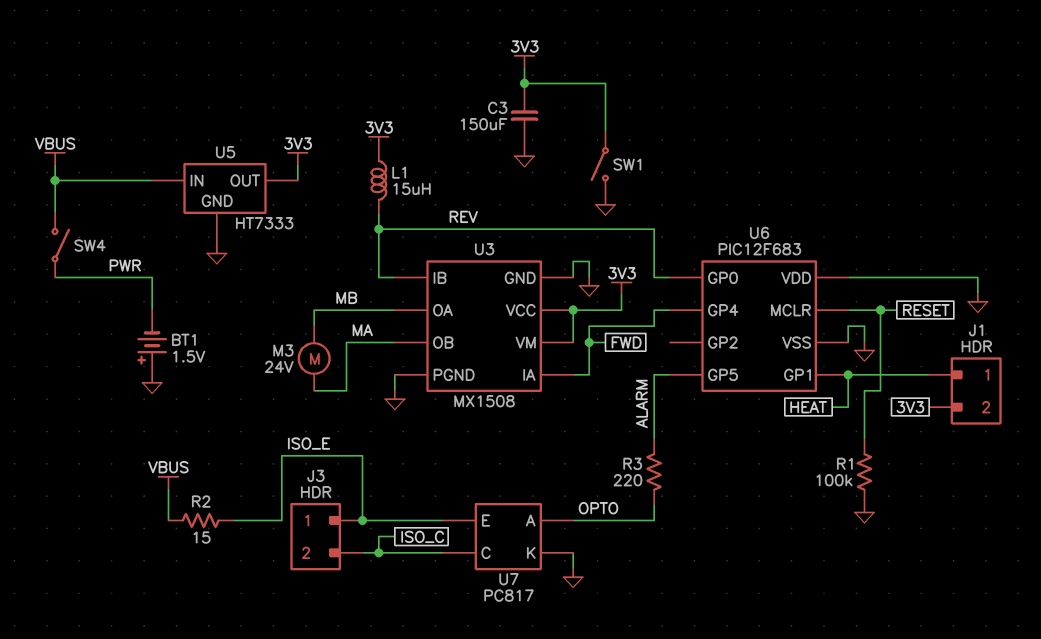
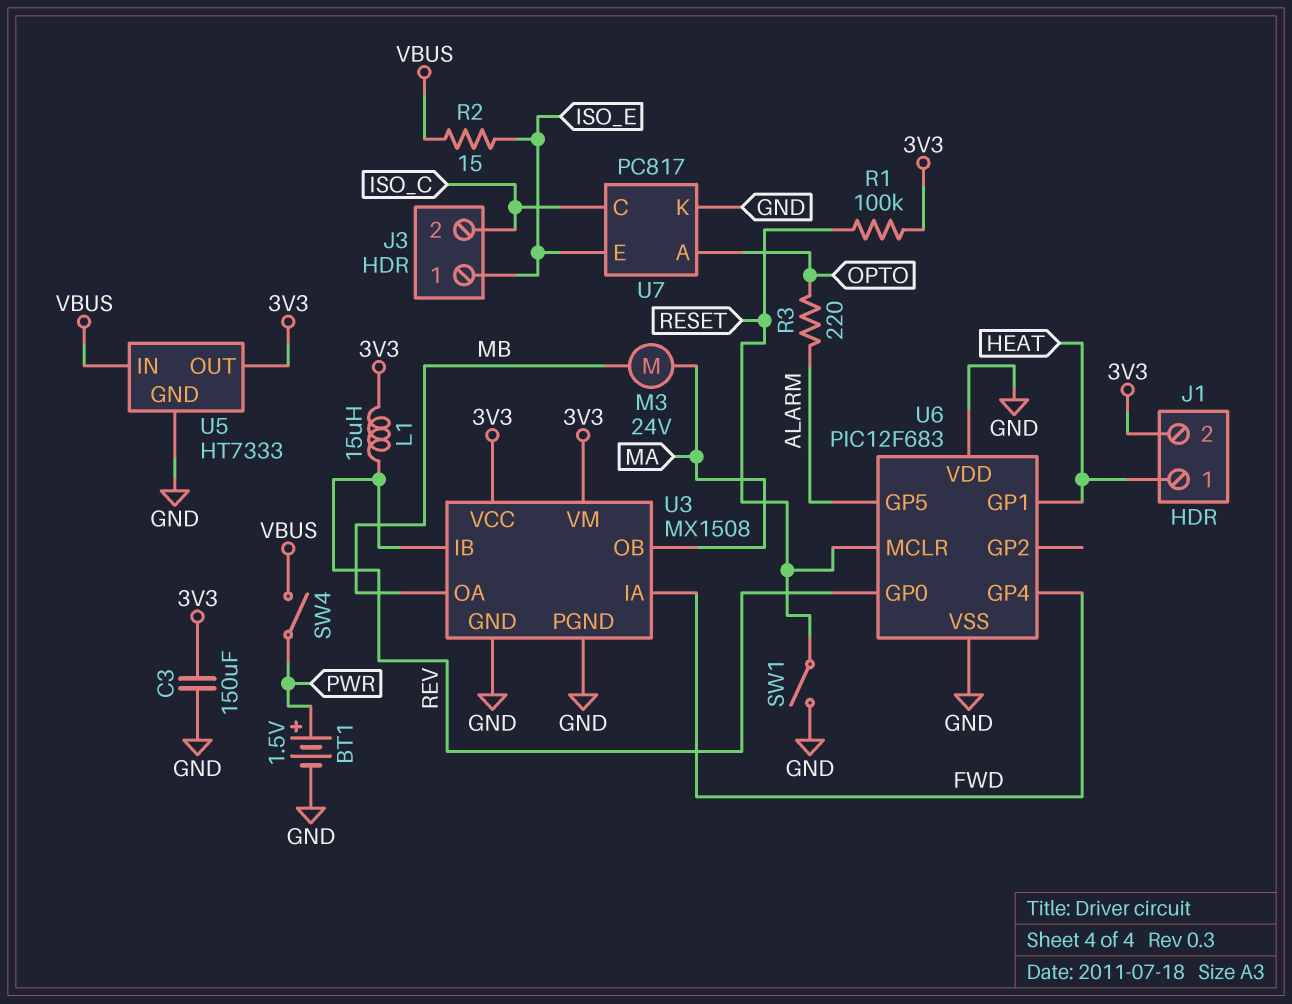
BT1: 1.5V (plus GND, minus PWR) -> 1.5V (plus PWR, minus GND)
R1: 100k (GND, RESET) -> 100k (3V3, RESET)
SW1: switch (3V3, GND) -> switch (GND, RESET)

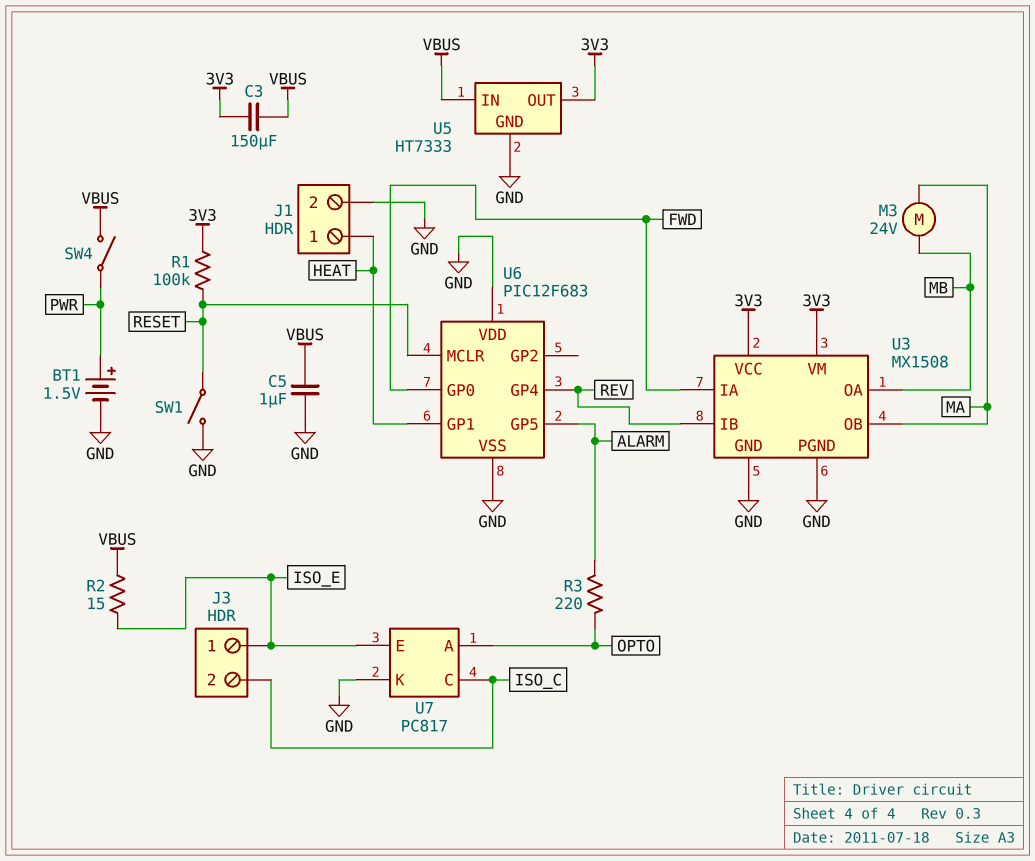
C3: 150uF (3V3, GND) -> 150uF (3V3, VBUS)
C5: none -> 1uF (GND, VBUS)
J1 pin 2: 3V3 -> GND
L1: 15uH (3V3, REV) -> none
U6 pin GP0: REV -> FWD
U6 pin GP4: FWD -> REV

